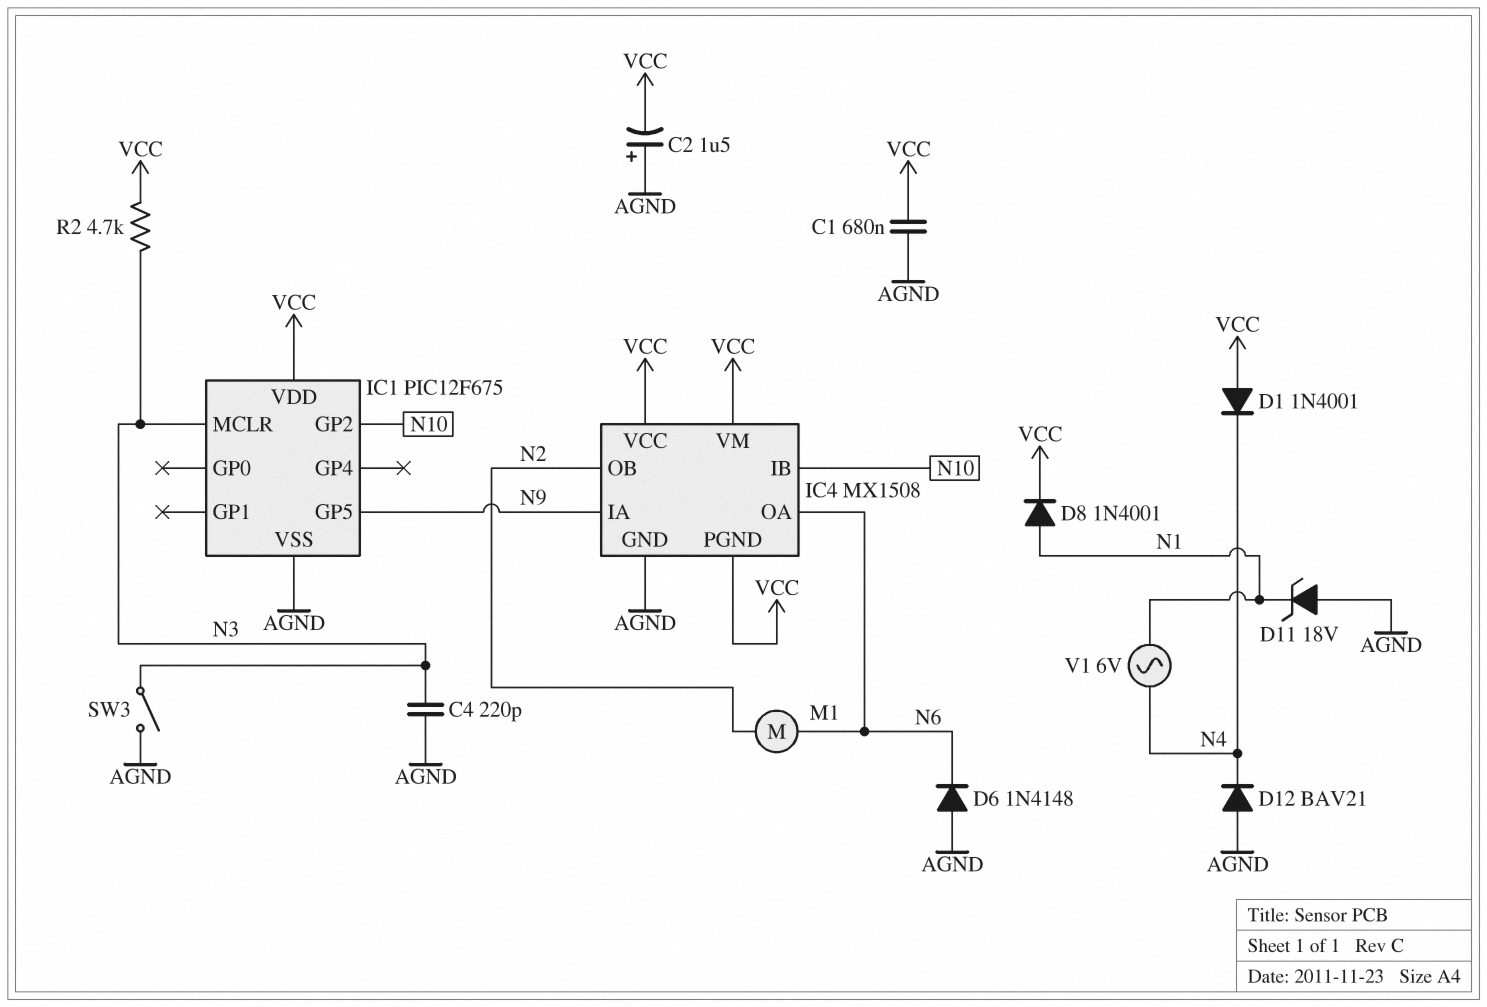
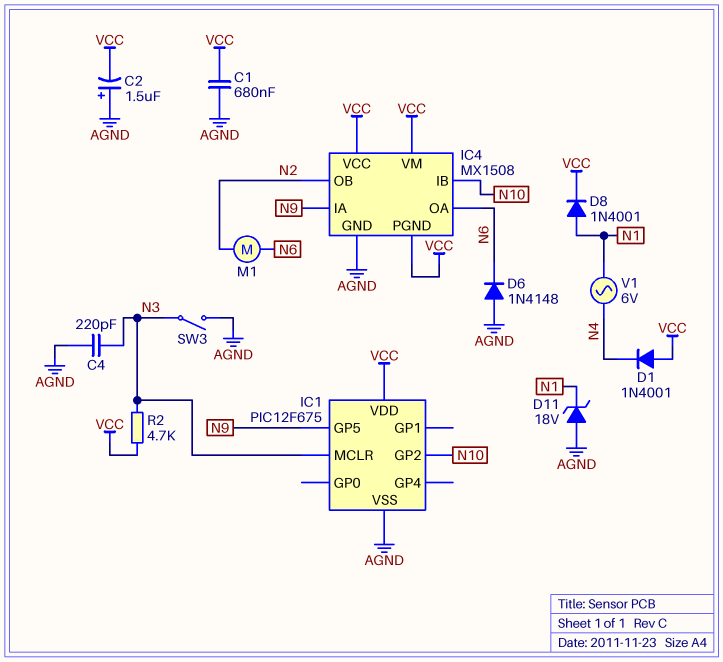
D12: diode BAV21 (A AGND, K N4) -> none

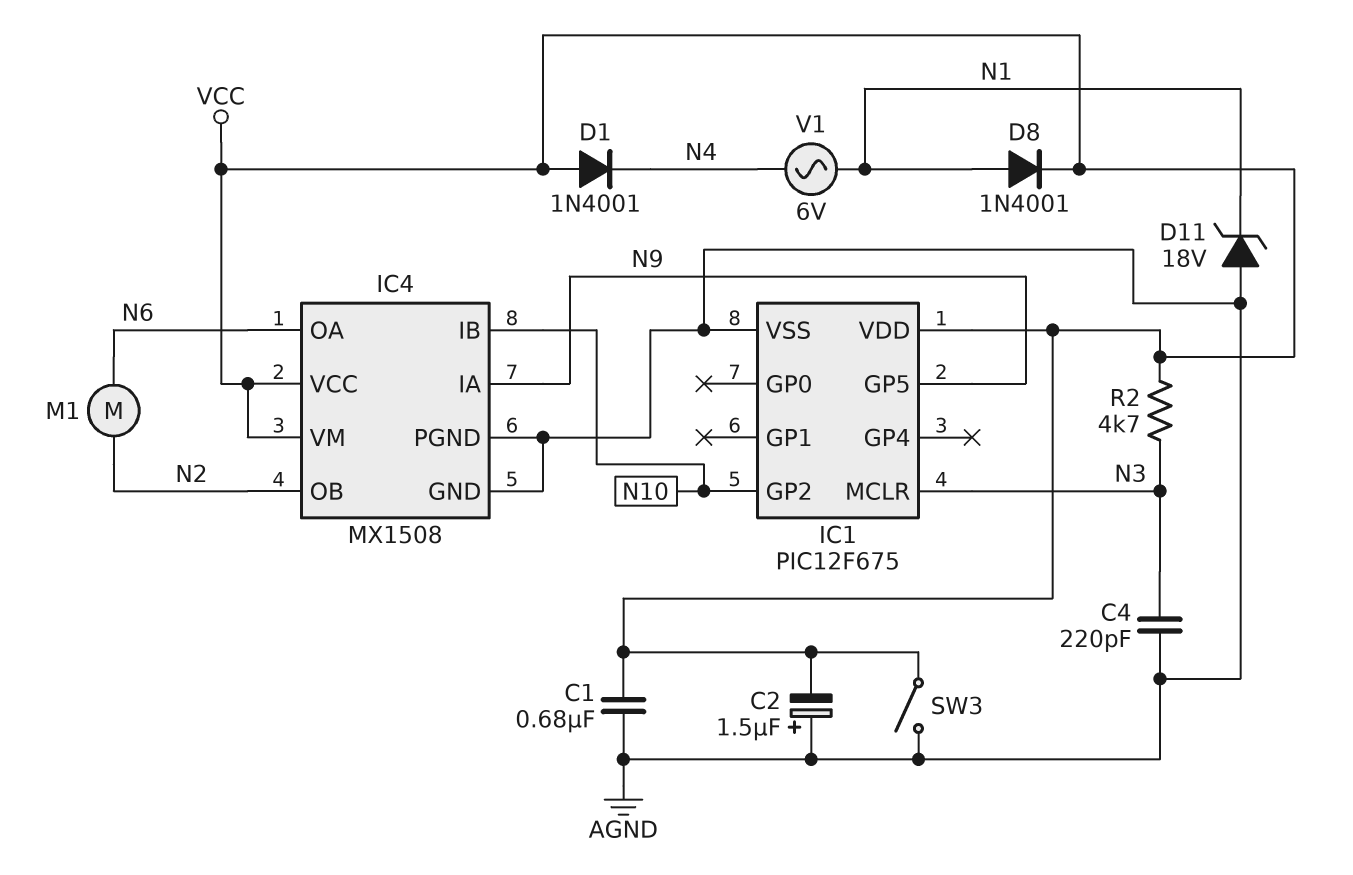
D6: diode 1N4148 (A AGND, K N6) -> none
IC4 pin PGND: VCC -> AGND
SW3: switch (AGND, N3) -> switch (AGND, VCC)

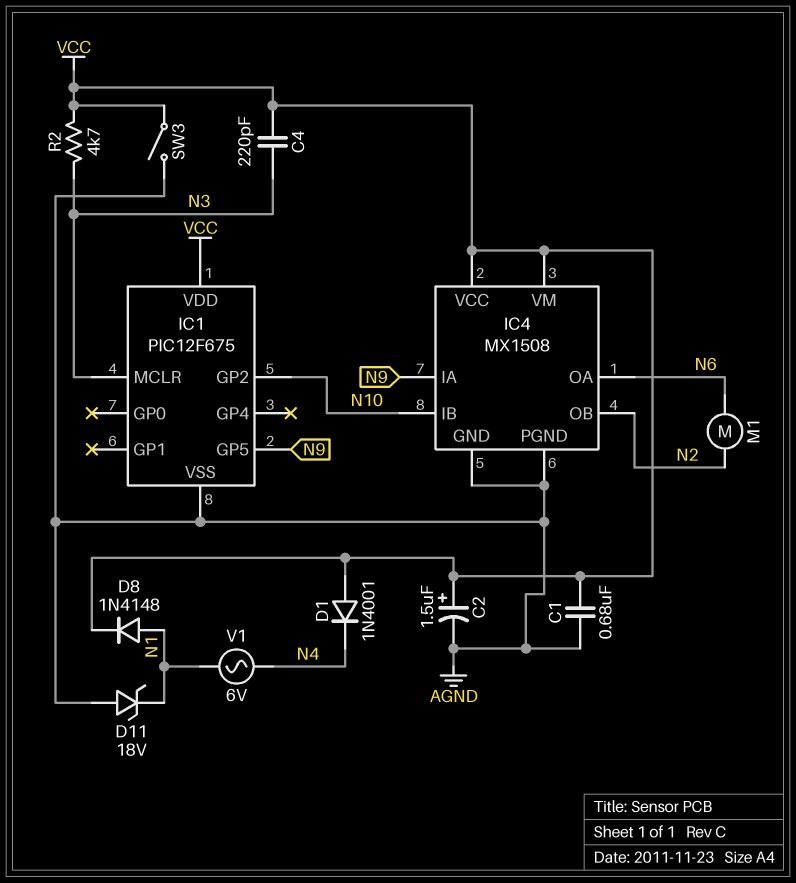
C2: 1.5uF (plus AGND, minus VCC) -> 1.5uF (plus VCC, minus AGND)
C4: 220pF (AGND, N3) -> 220pF (N3, VCC)
D8: diode 1N4001 (A N1, K VCC) -> diode 1N4148 (A N1, K VCC)

